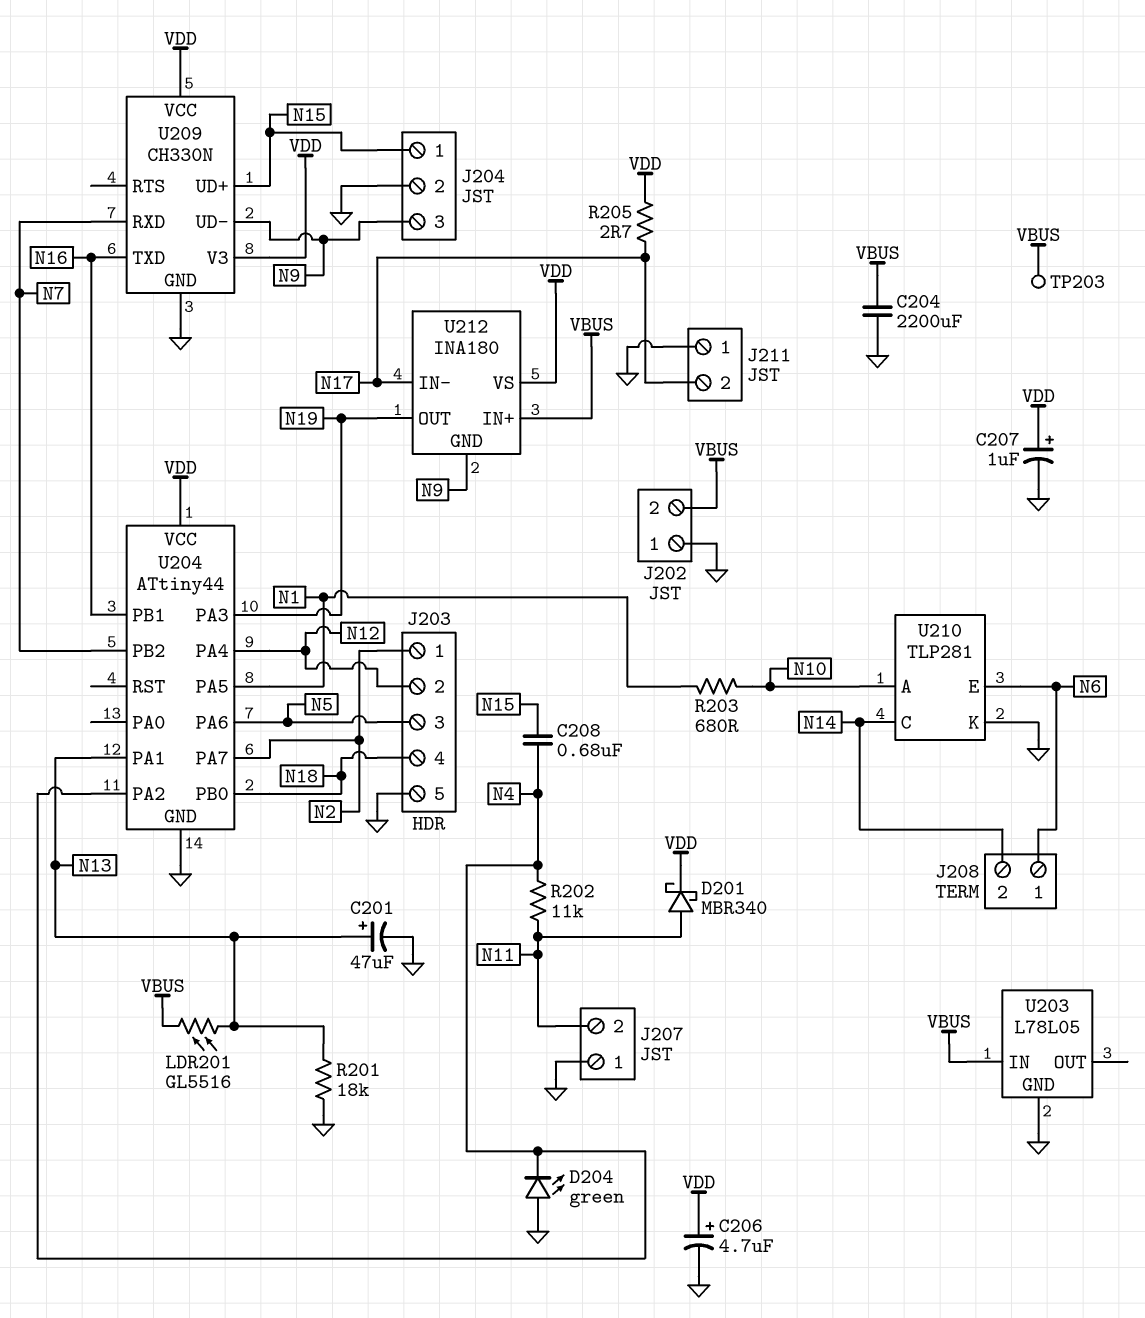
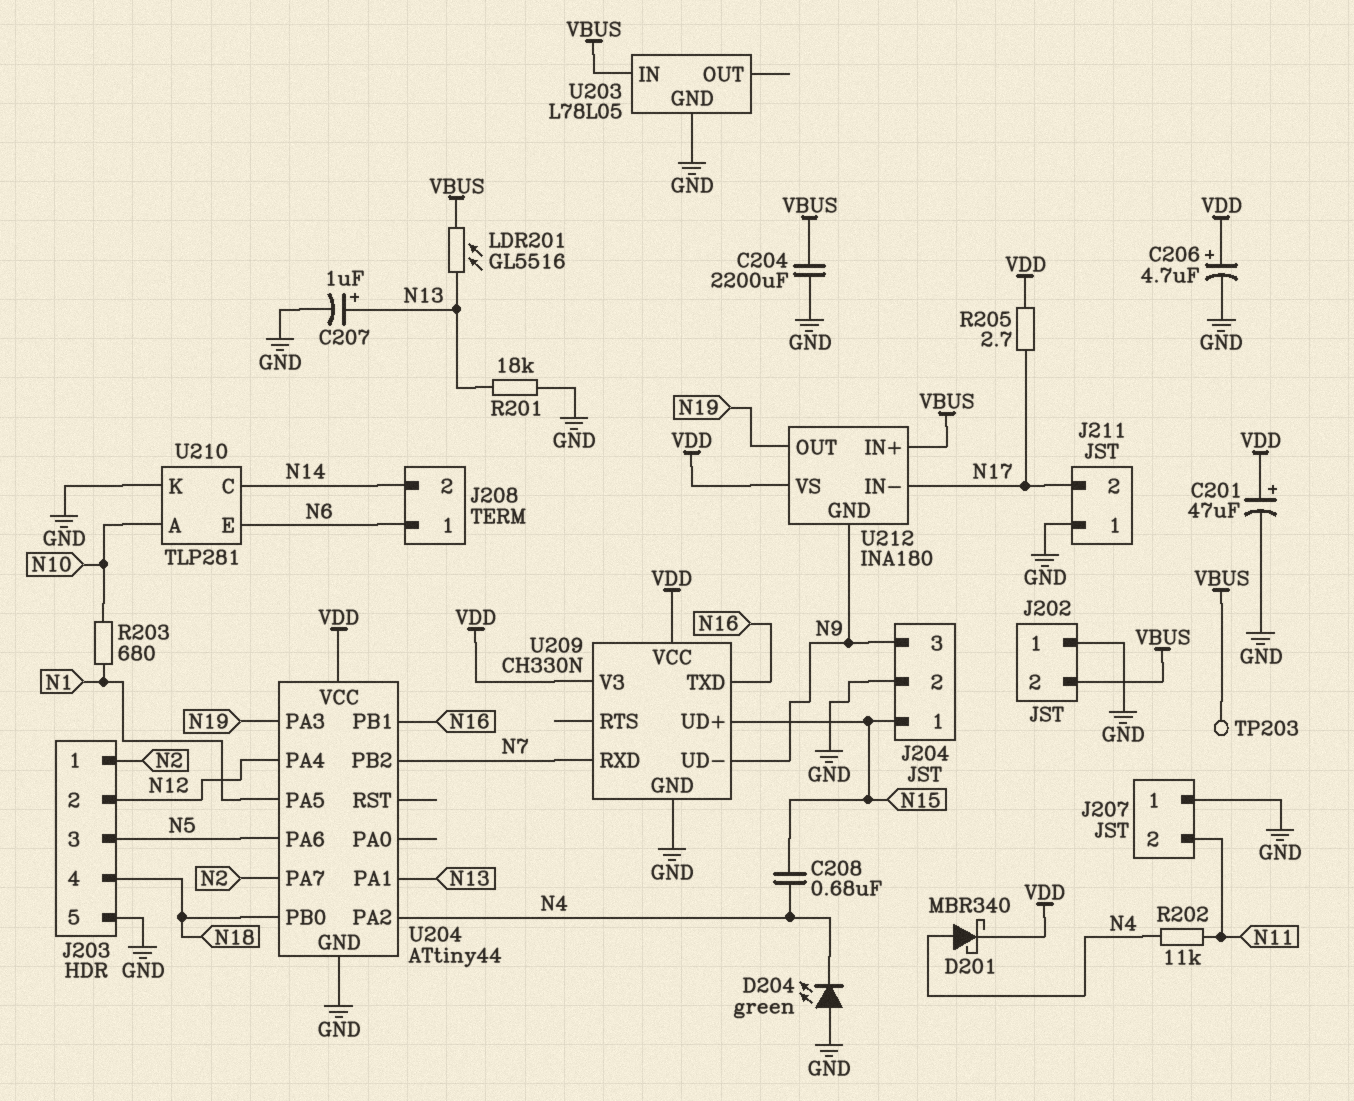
C201: 47uF (plus N13, minus GND) -> 47uF (plus VDD, minus GND)
C207: 1uF (plus VDD, minus GND) -> 1uF (plus N13, minus GND)
D201: schottky MBR340 (A N11, K VDD) -> schottky MBR340 (A N4, K VDD)

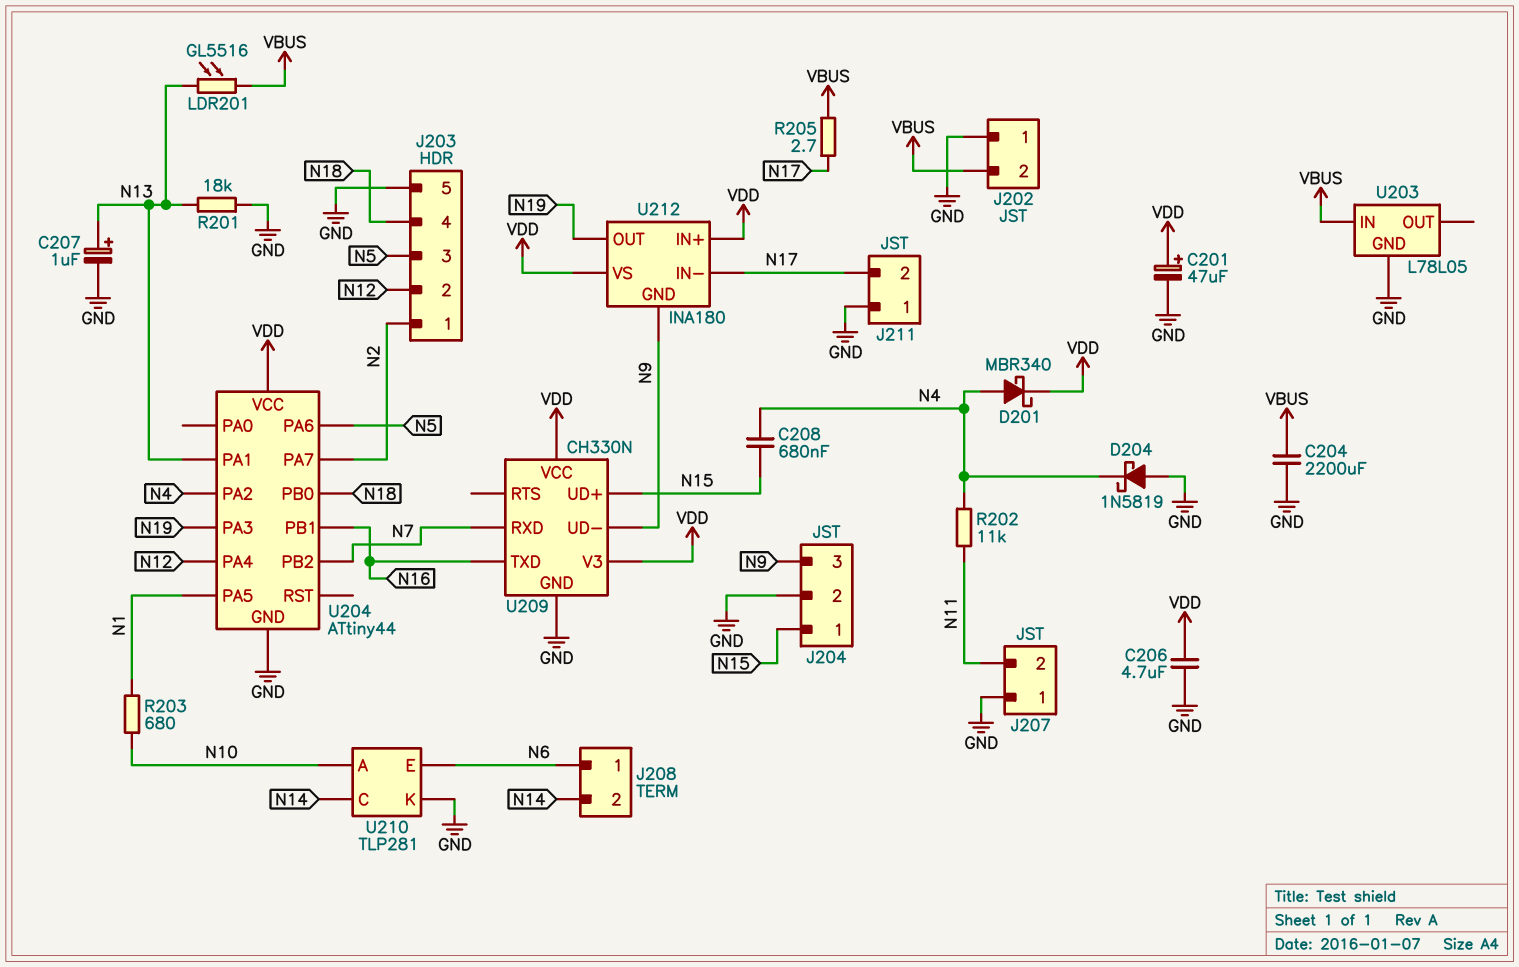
C206: 4.7uF (plus VDD, minus GND) -> 4.7uF (GND, VDD)
D204: LED green (A GND, K N4) -> schottky 1N5819 (A GND, K N4)
R205: 2.7 (N17, VDD) -> 2.7 (N17, VBUS)
TP203: test point (VBUS) -> none
U212 pin IN+: VBUS -> VDD

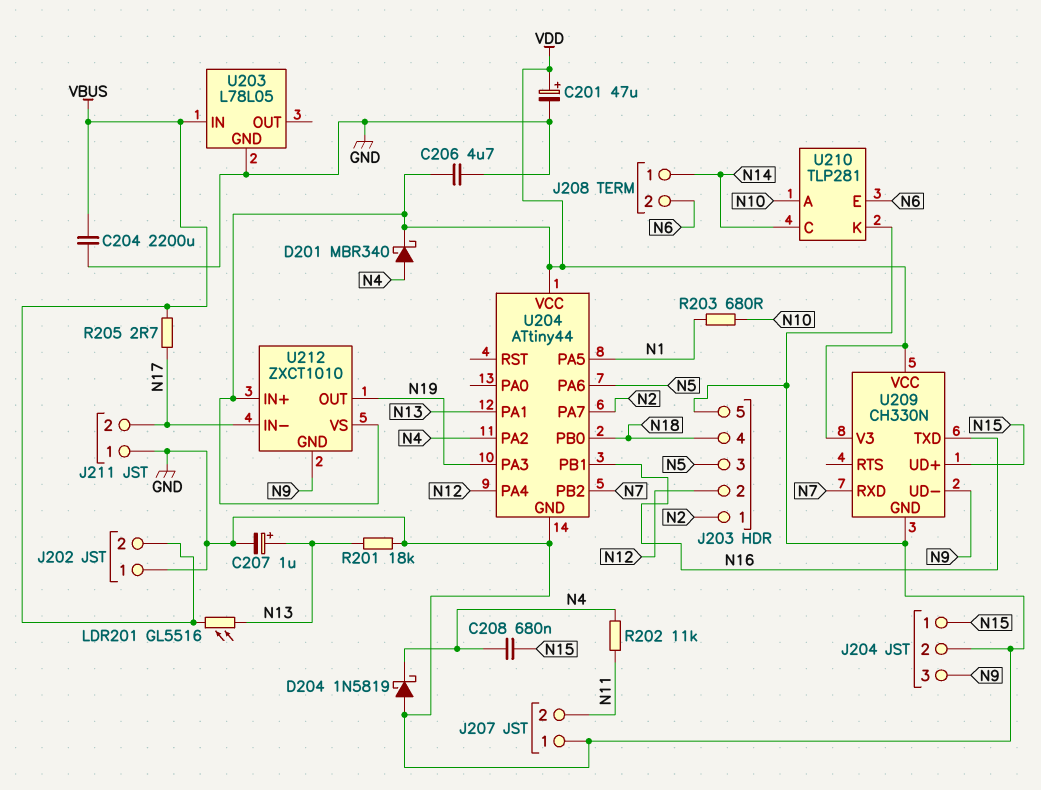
J208 pin 1: N6 -> N14
J208 pin 2: N14 -> N6
U212: INA180 -> ZXCT1010

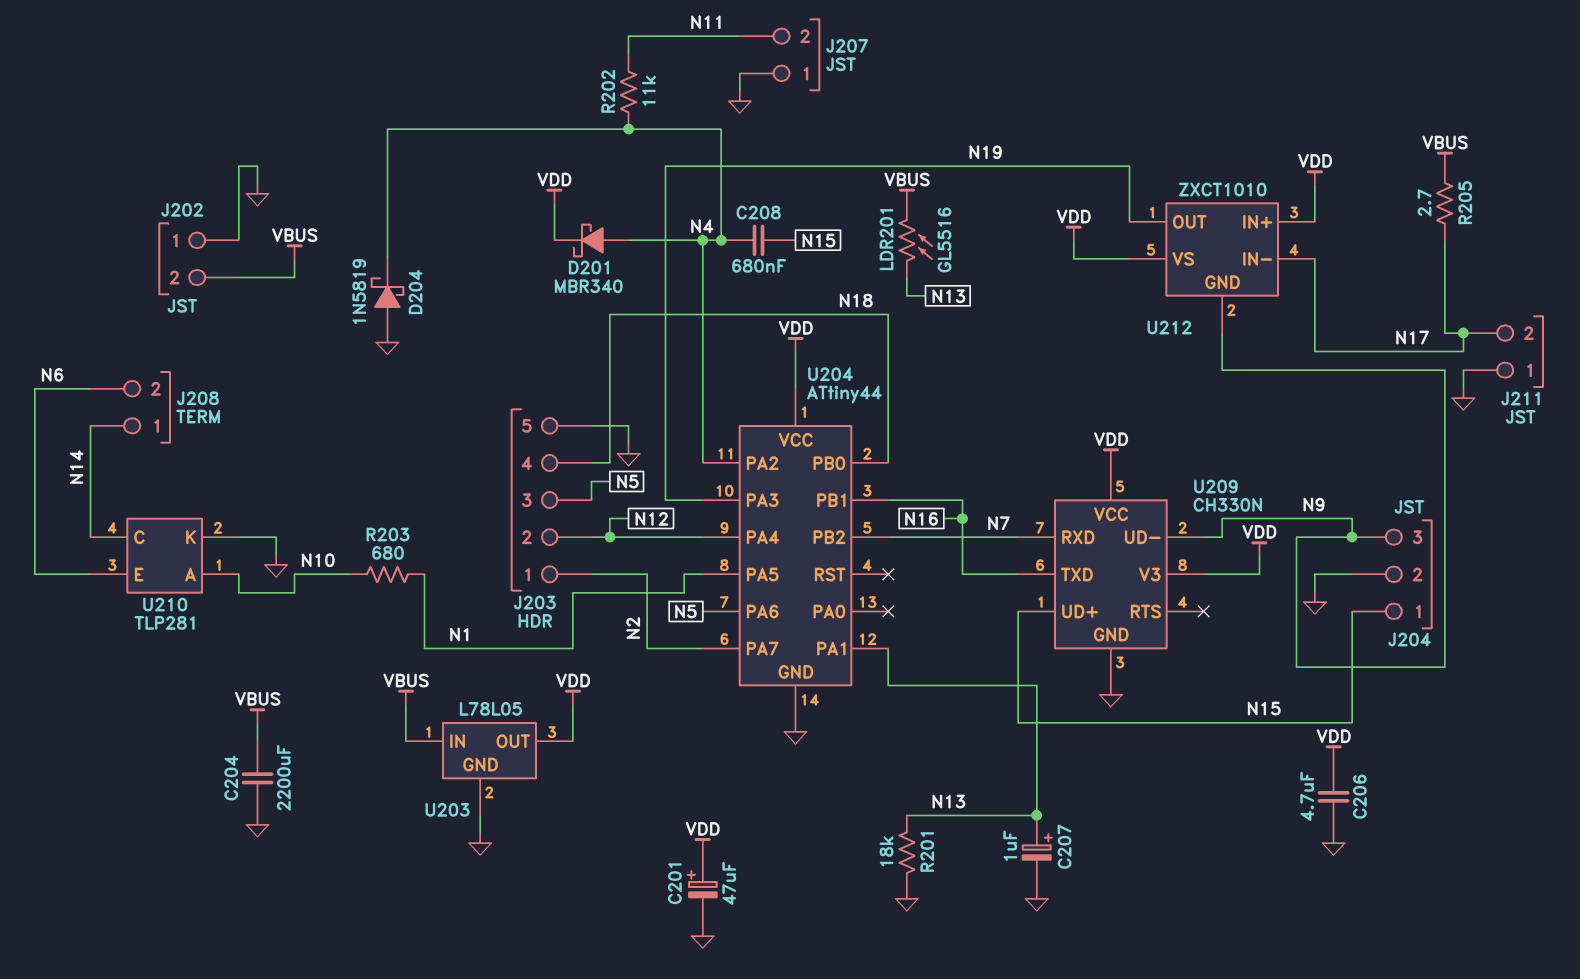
U203 pin OUT: none -> VDD

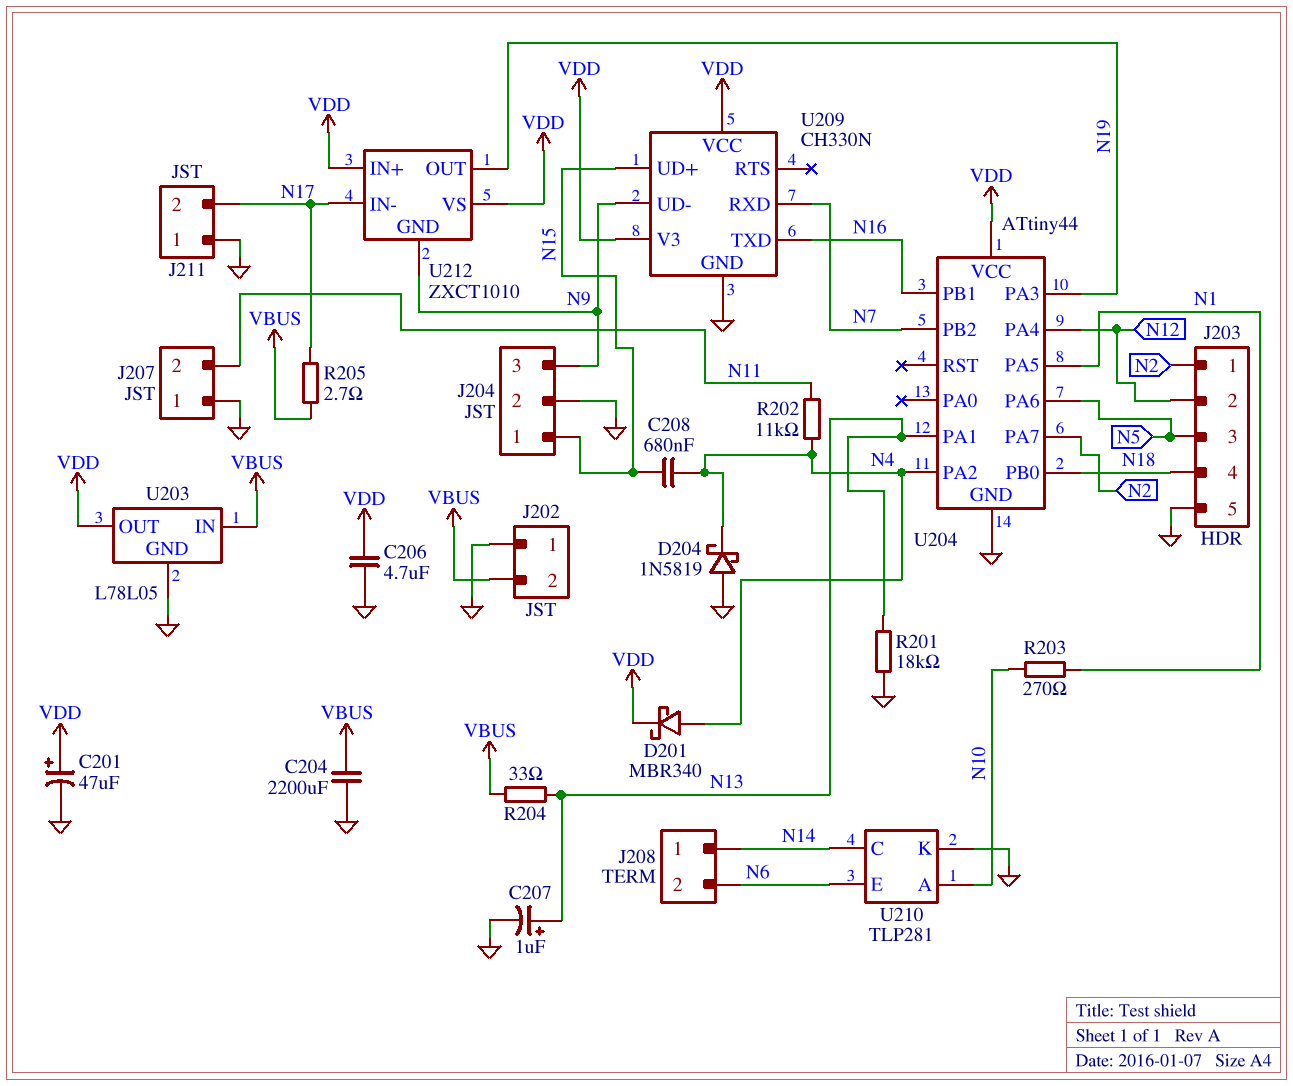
LDR201: GL5516 (N13, VBUS) -> none
R203: 680 (N1, N10) -> 270 (N1, N10)
R204: none -> 33 (N13, VBUS)

